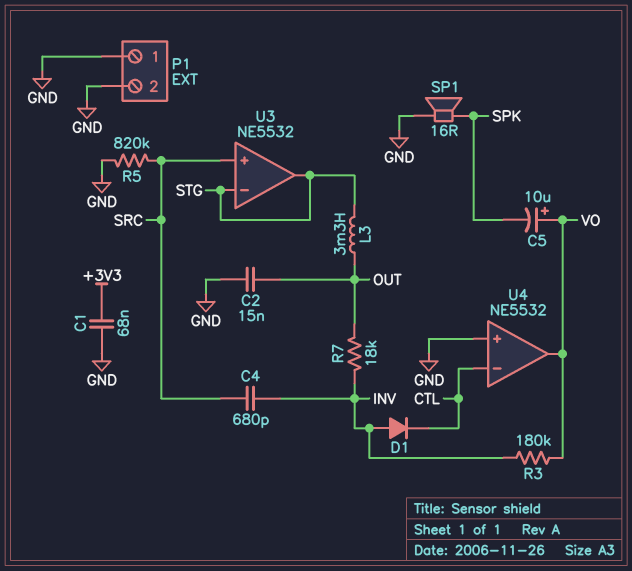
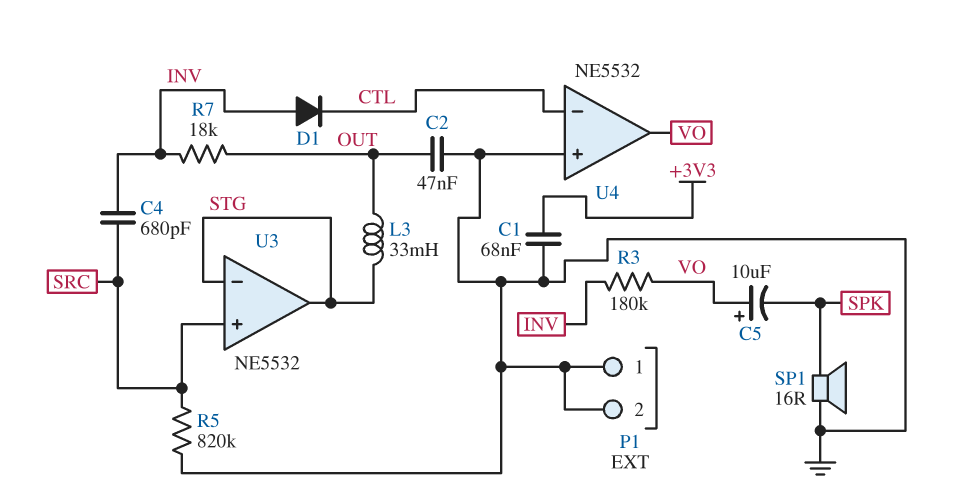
C2: 15nF (GND, OUT) -> 47nF (GND, OUT)
L3: 3.3mH (OUT, STG) -> 33mH (OUT, STG)

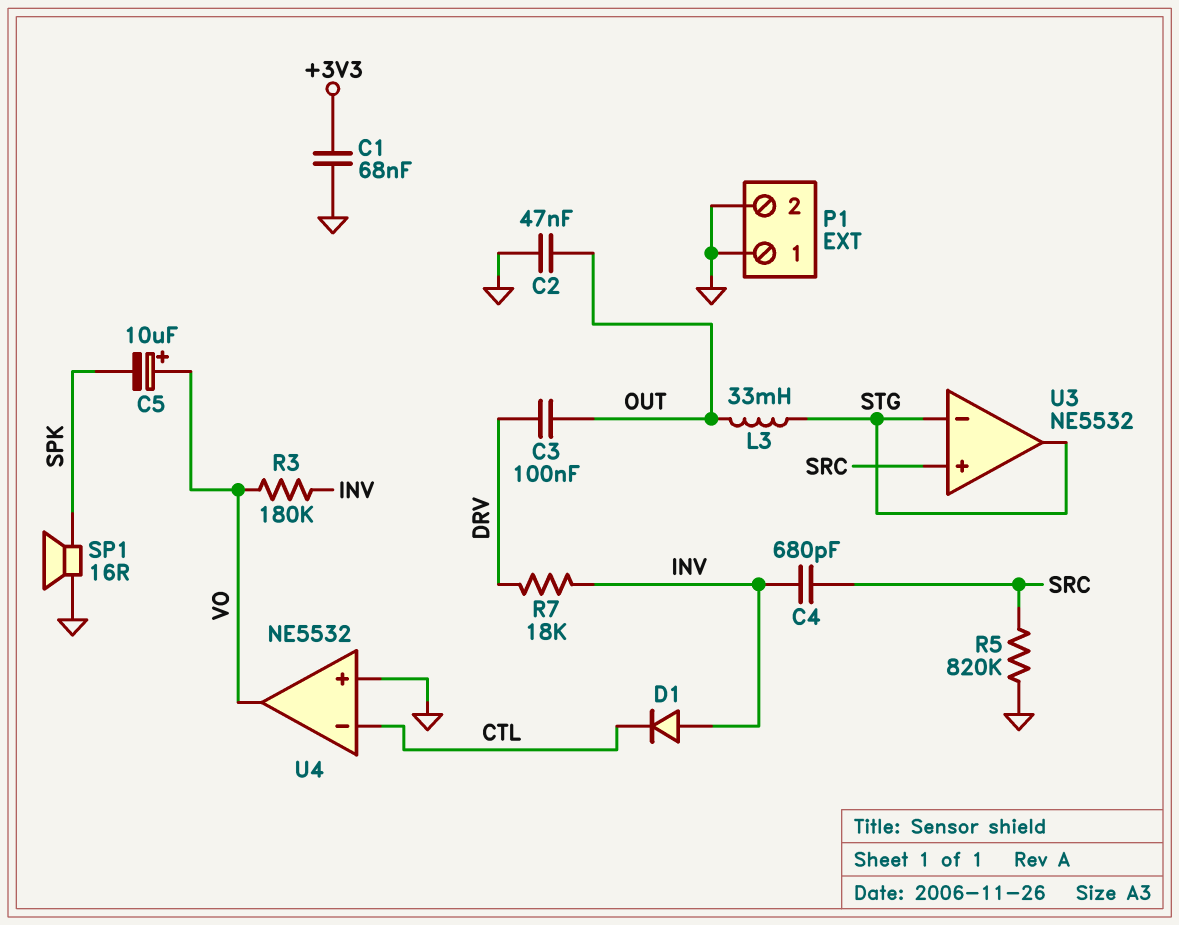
C3: none -> 100nF (DRV, OUT)
R7: 18k (INV, OUT) -> 18k (DRV, INV)

